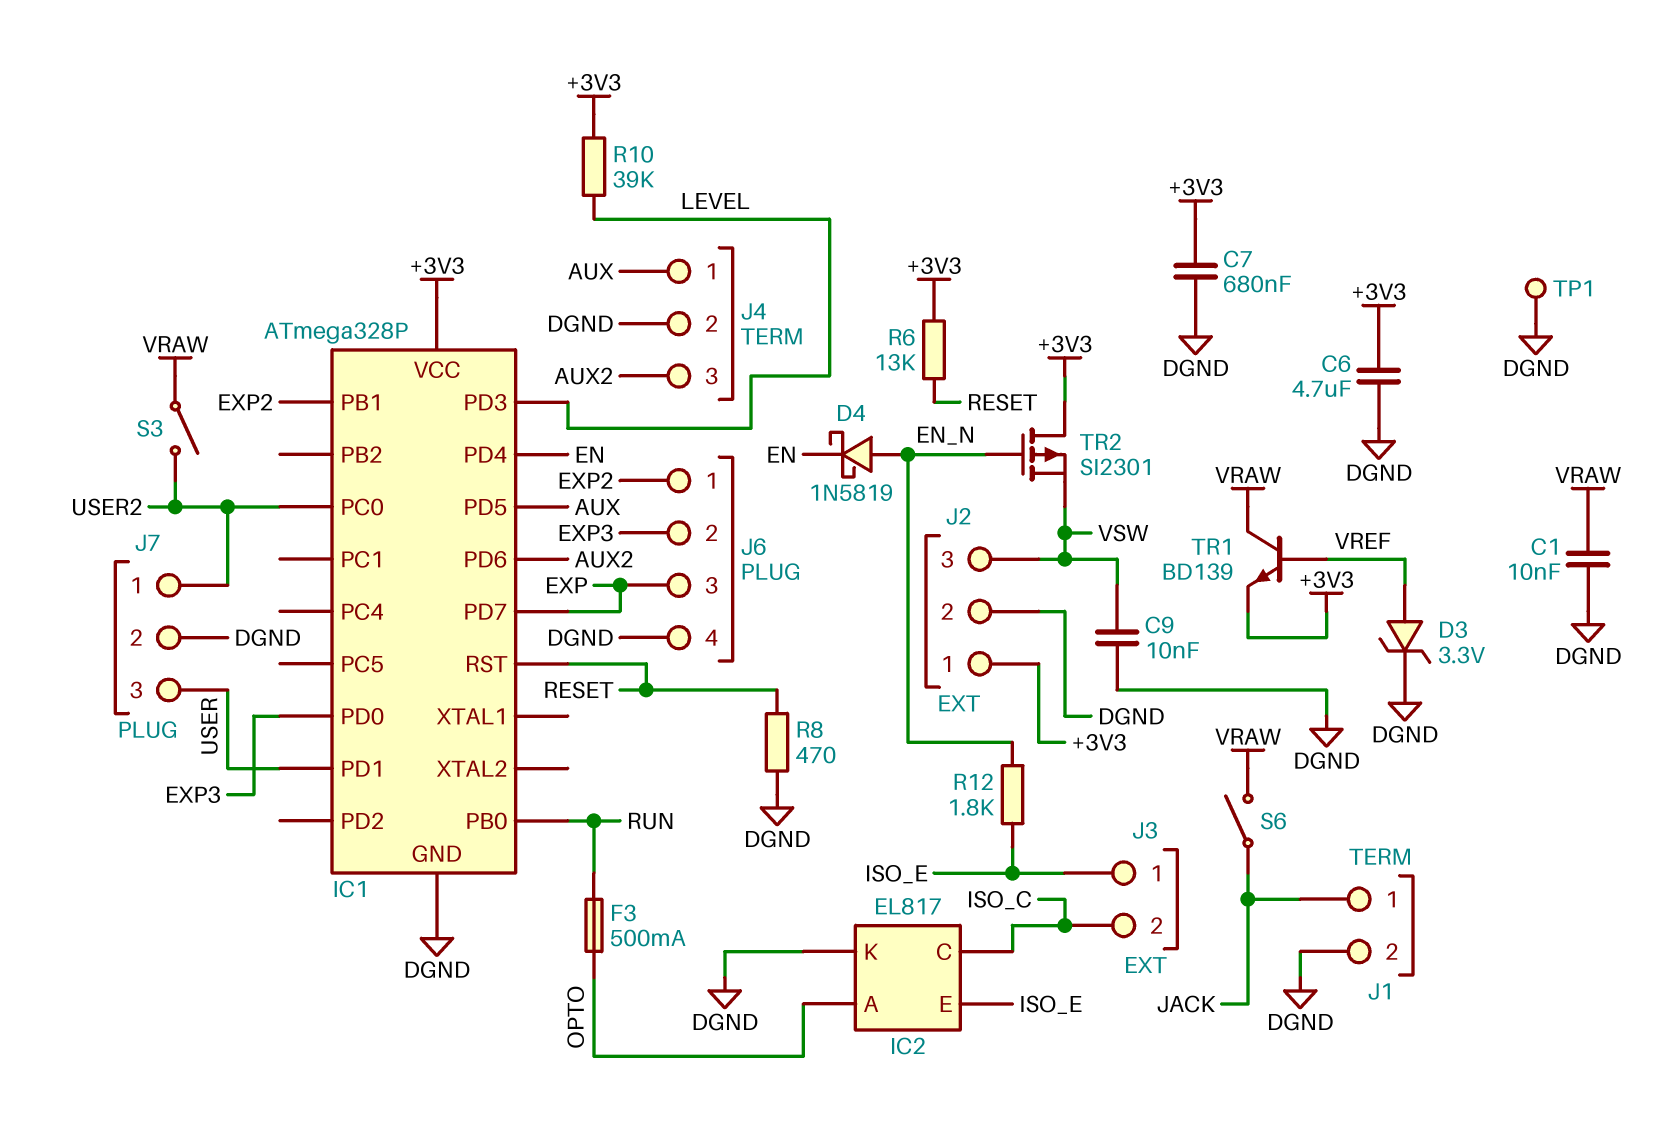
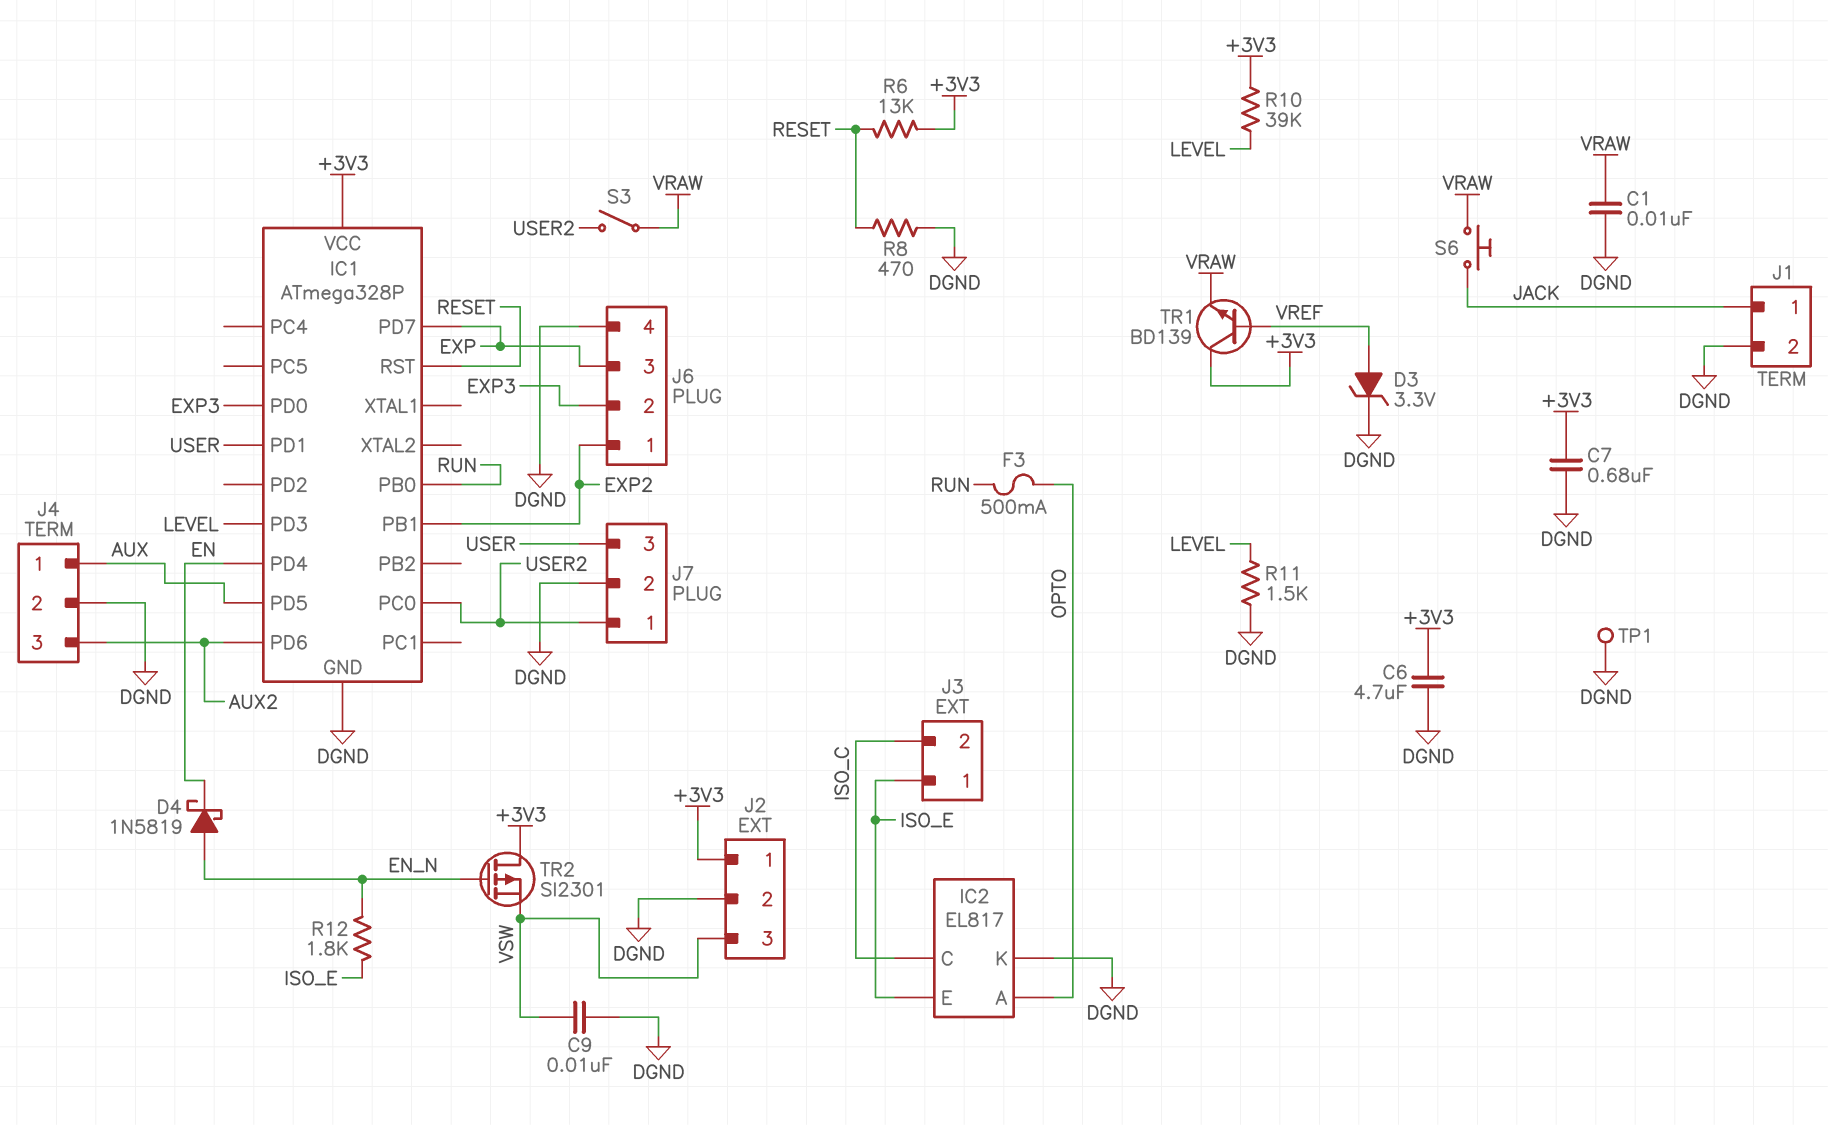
R11: none -> 1.5k (DGND, LEVEL)
S6: switch (JACK, VRAW) -> button (JACK, VRAW)
TR1: NPN BD139 (B VREF, C VRAW, E +3V3) -> NPN BD139 (B VREF, C +3V3, E VRAW)

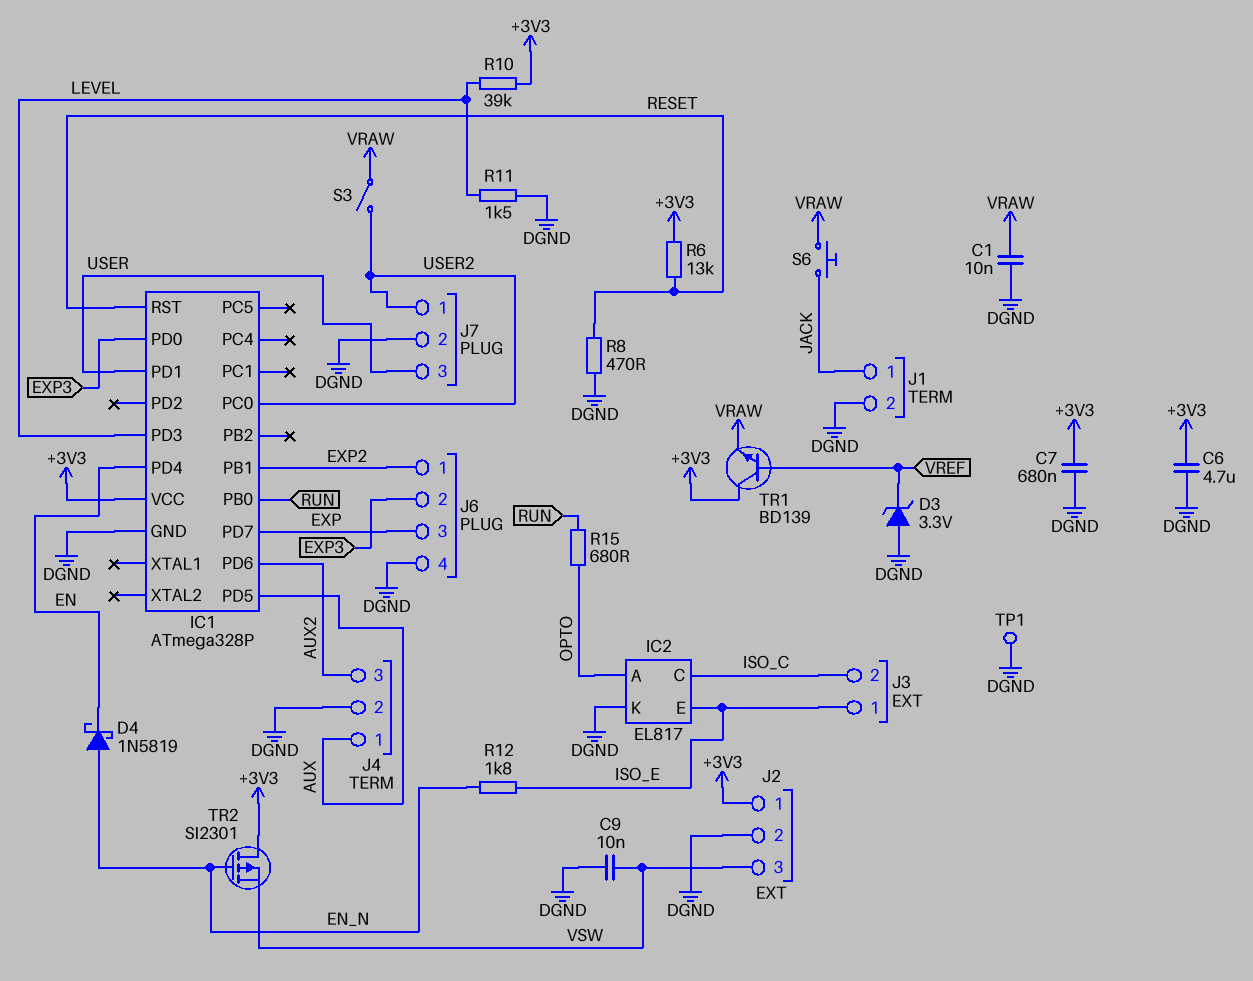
D3: zener 3.3V (A VREF, K DGND) -> zener 3.3V (A DGND, K VREF)
F3: 500mA (OPTO, RUN) -> none
R15: none -> 680 (OPTO, RUN)

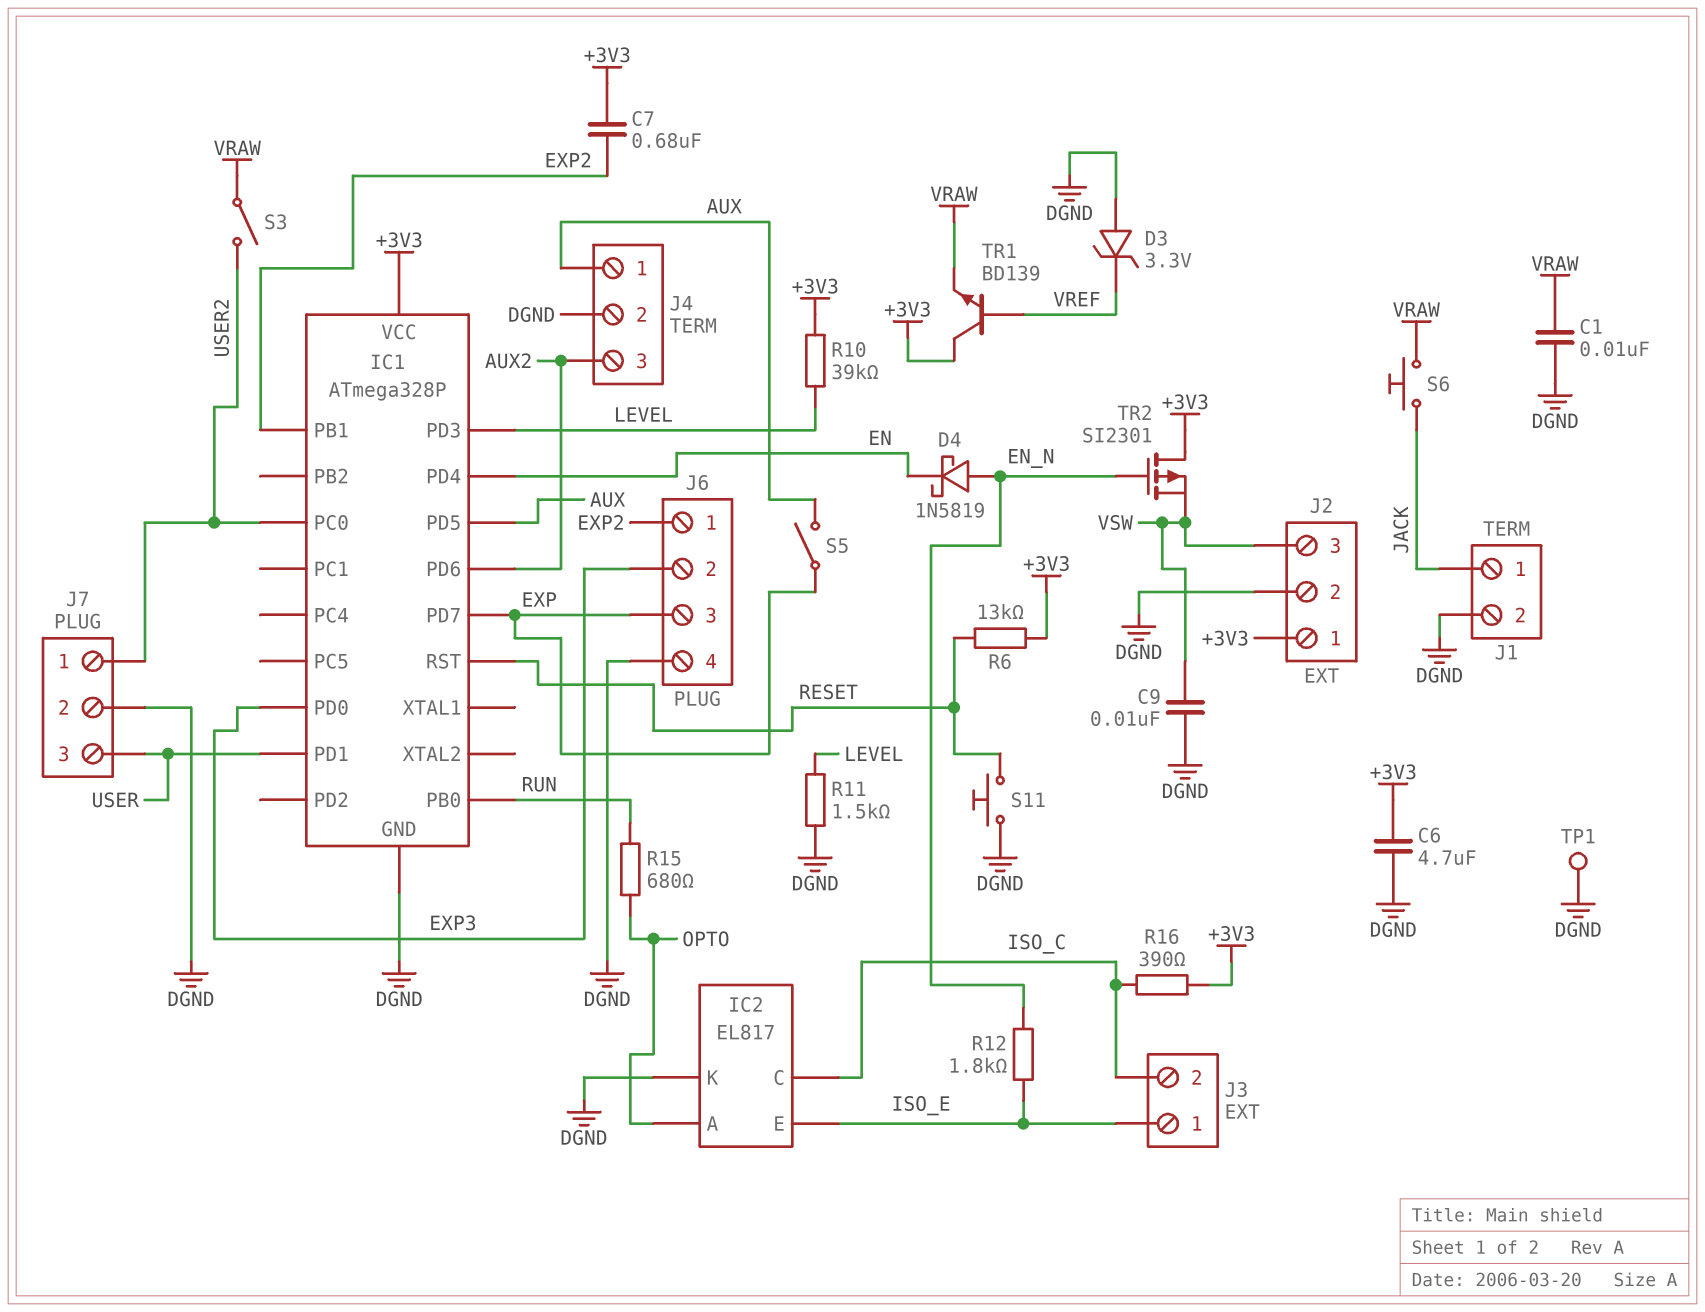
C7: 680nF (+3V3, DGND) -> 680nF (+3V3, EXP2)
R8: 470 (DGND, RESET) -> none
R16: none -> 390 (+3V3, ISO_C)
S5: none -> switch (AUX, EXP)
S11: none -> button (DGND, RESET)

